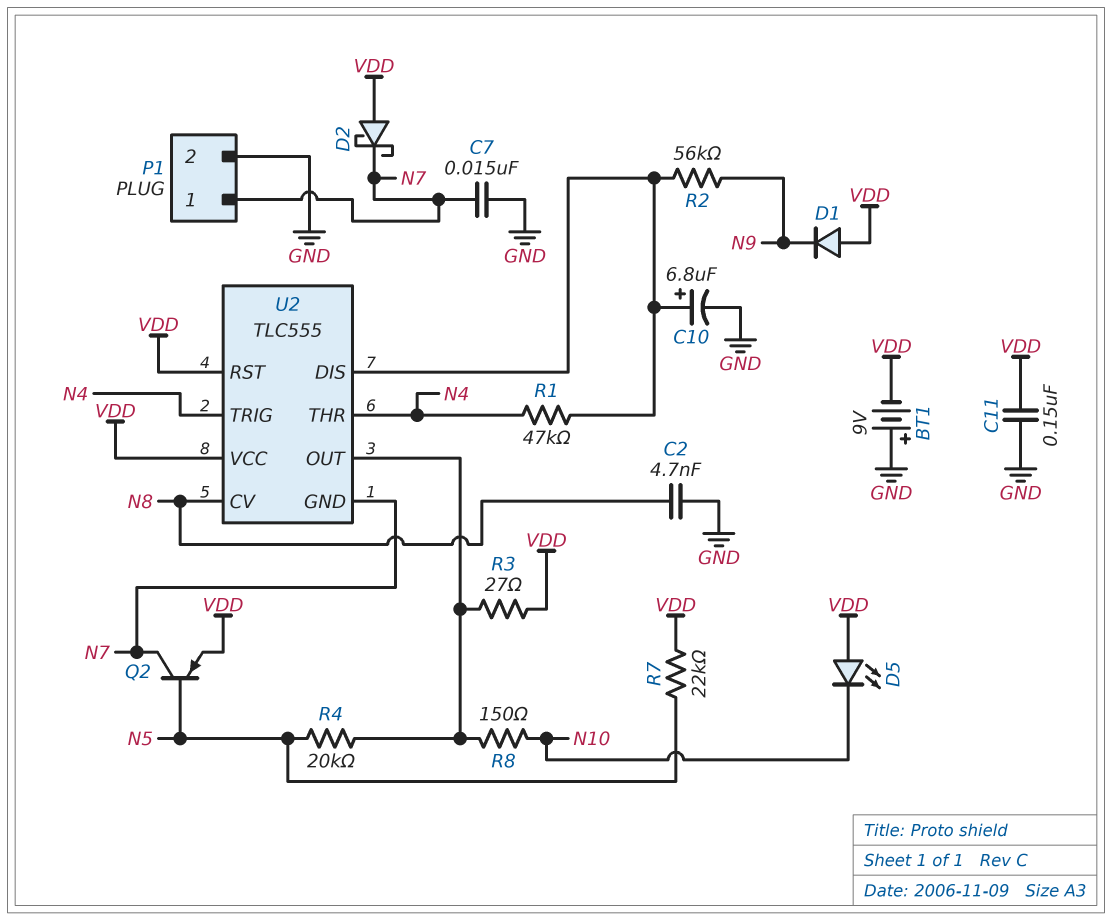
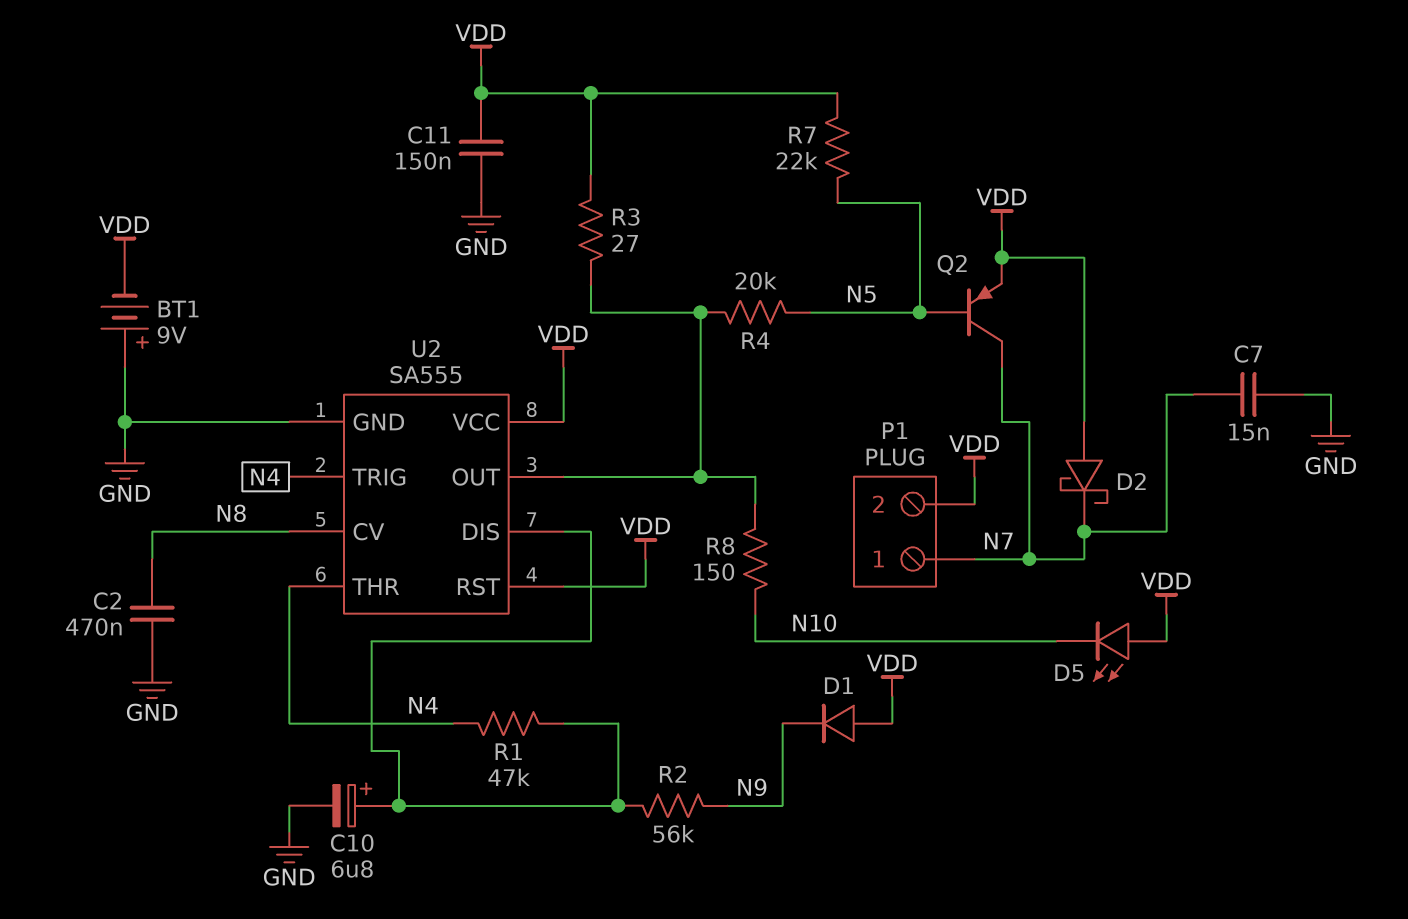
C2: 4.7nF (GND, N8) -> 470nF (GND, N8)
P1 pin 2: GND -> VDD
U2: TLC555 -> SA555
U2 pin GND: N7 -> GND

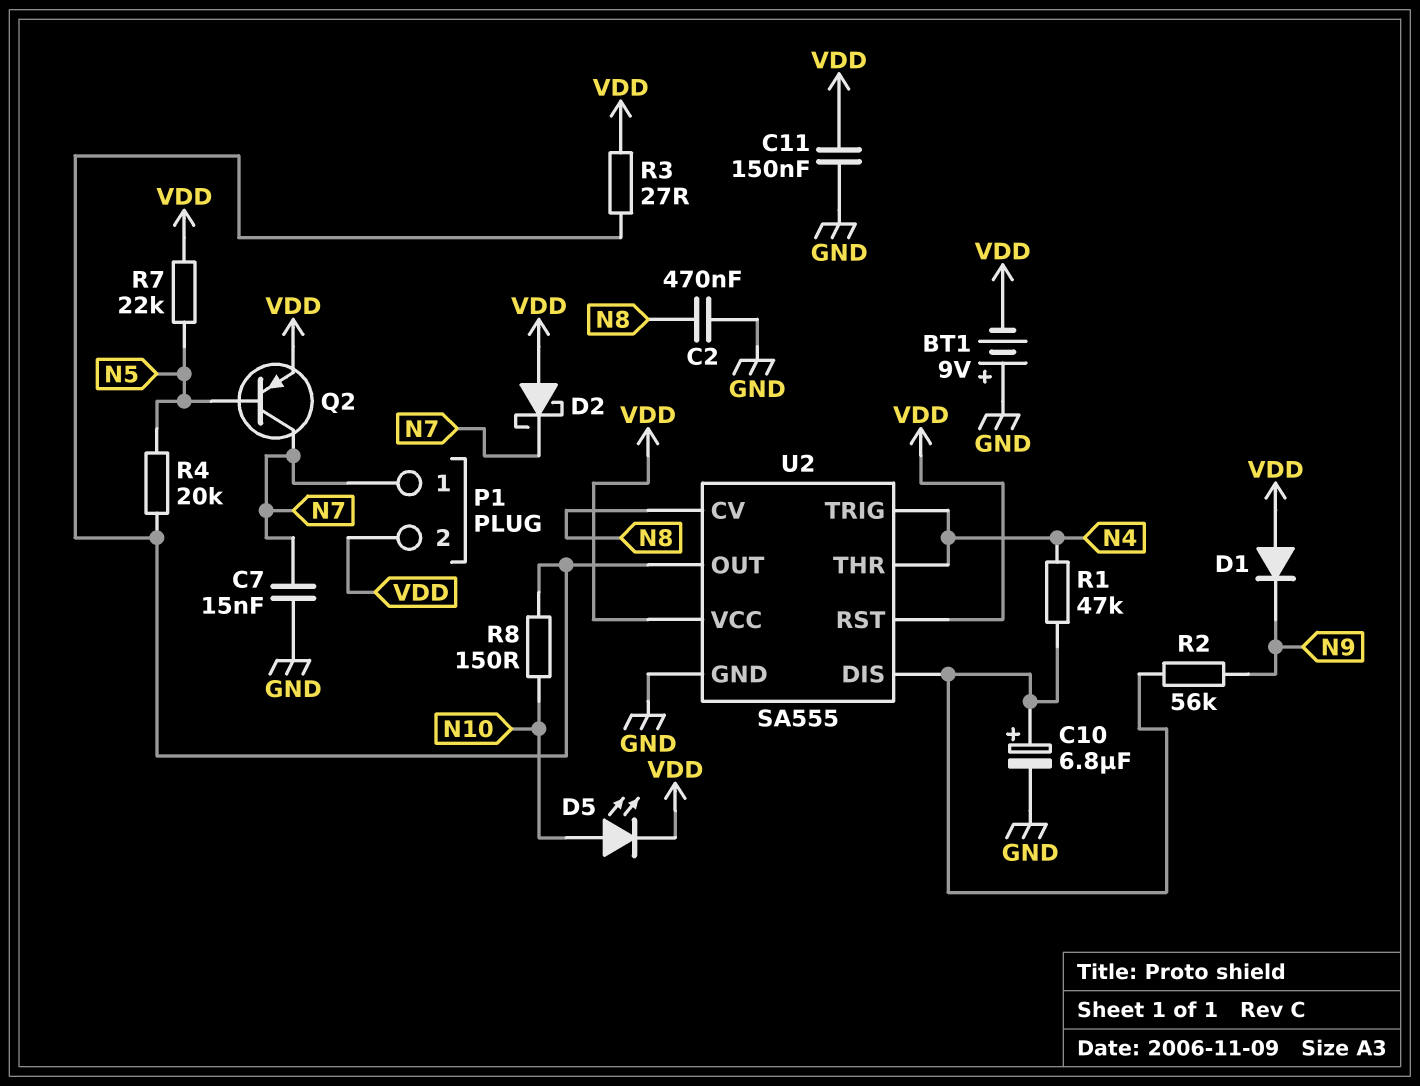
D5: LED (A VDD, K N10) -> LED (A N10, K VDD)

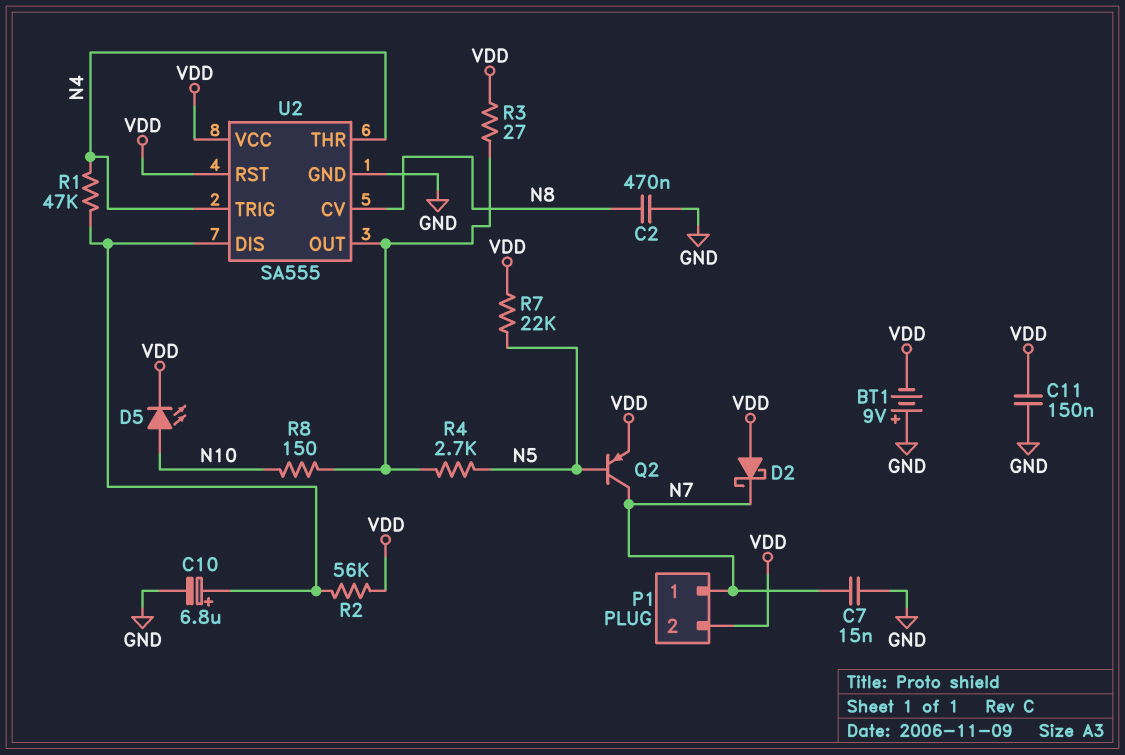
D1: diode (A VDD, K N9) -> none
R2: 56k (N9, U2/DIS) -> 56k (U2/DIS, VDD)
R4: 20k (N5, U2/OUT) -> 2.7k (N5, U2/OUT)

